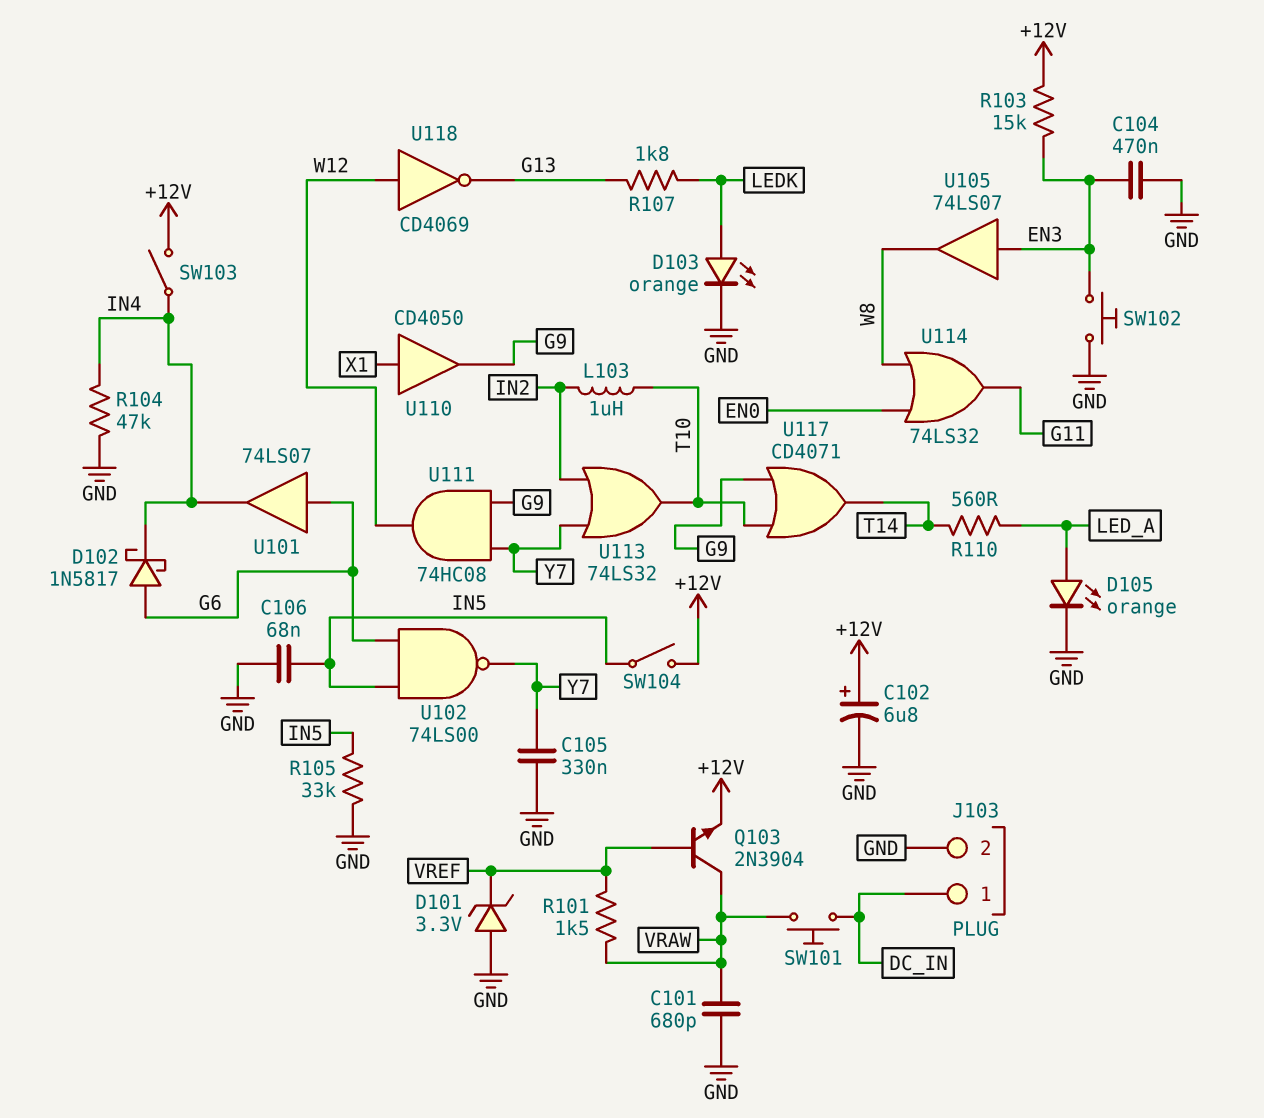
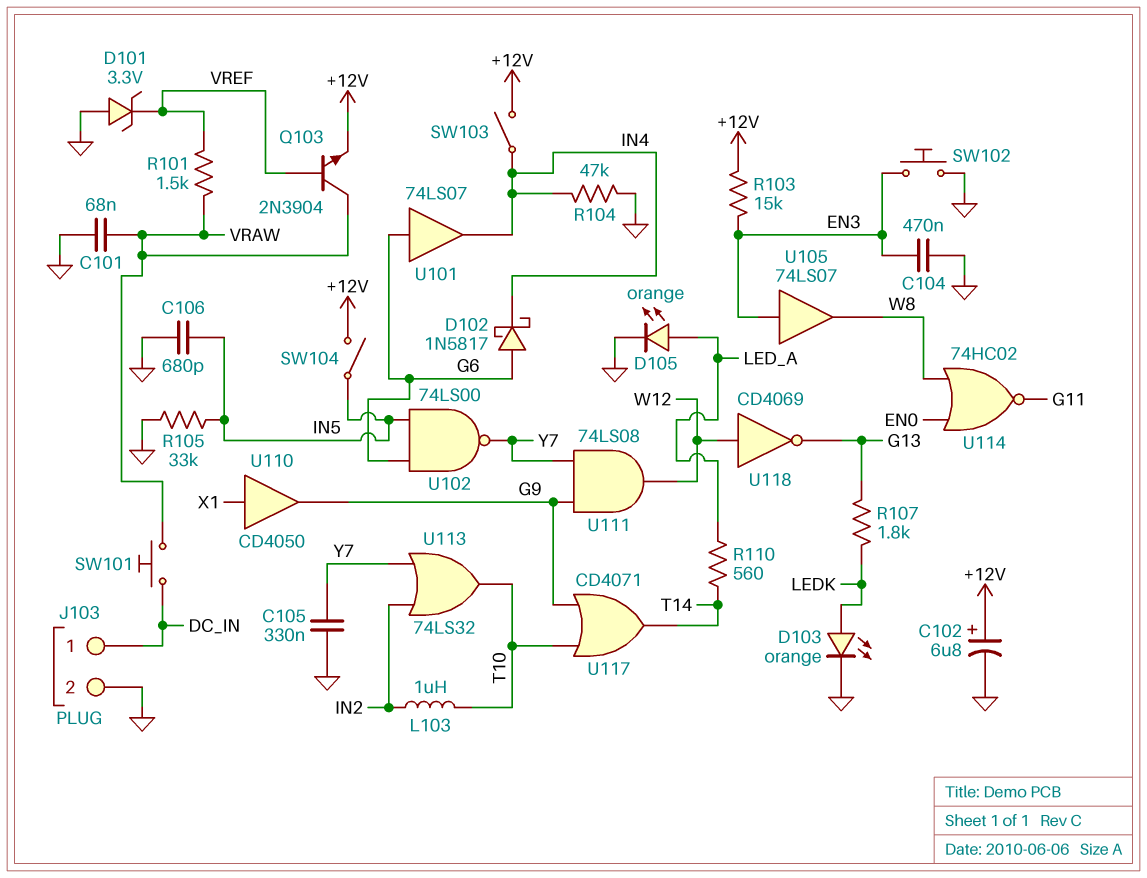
C101: 680pF (GND, VRAW) -> 68nF (GND, VRAW)
C106: 68nF (GND, IN5) -> 680pF (GND, IN5)
U111: AND 74HC08 (in G9, in Y7, out W12) -> AND 74LS08 (in G9, in Y7, out W12)
U114: OR 74LS32 (in EN0, in W8, out G11) -> NOR 74HC02 (in EN0, in W8, out G11)

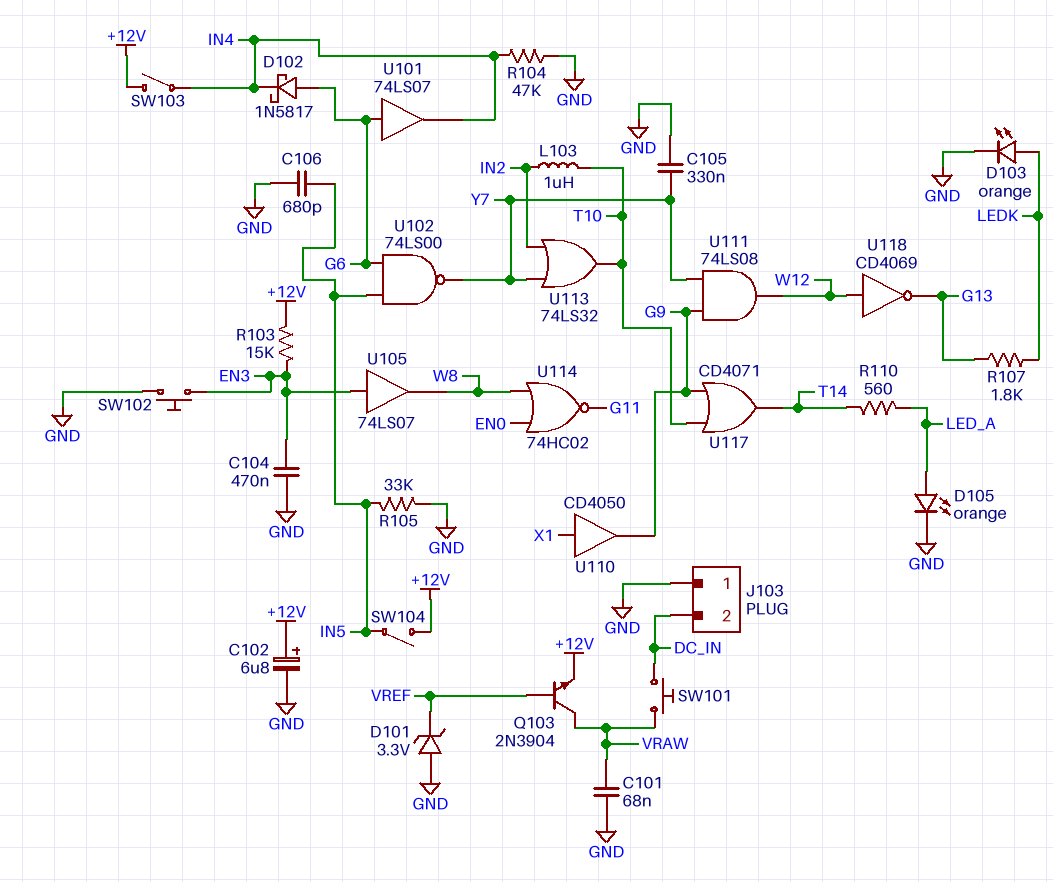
J103 pin 1: DC_IN -> GND
J103 pin 2: GND -> DC_IN
R101: 1.5k (VRAW, VREF) -> none

